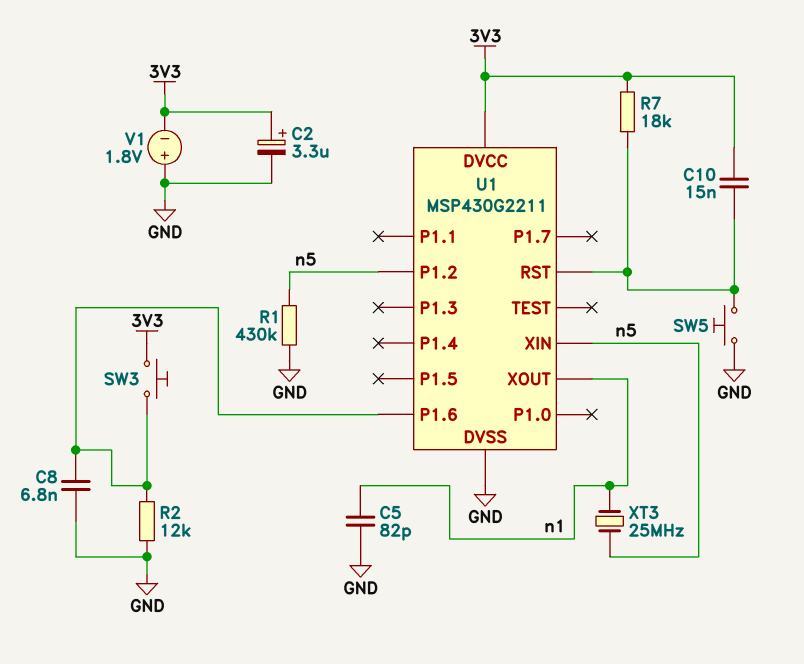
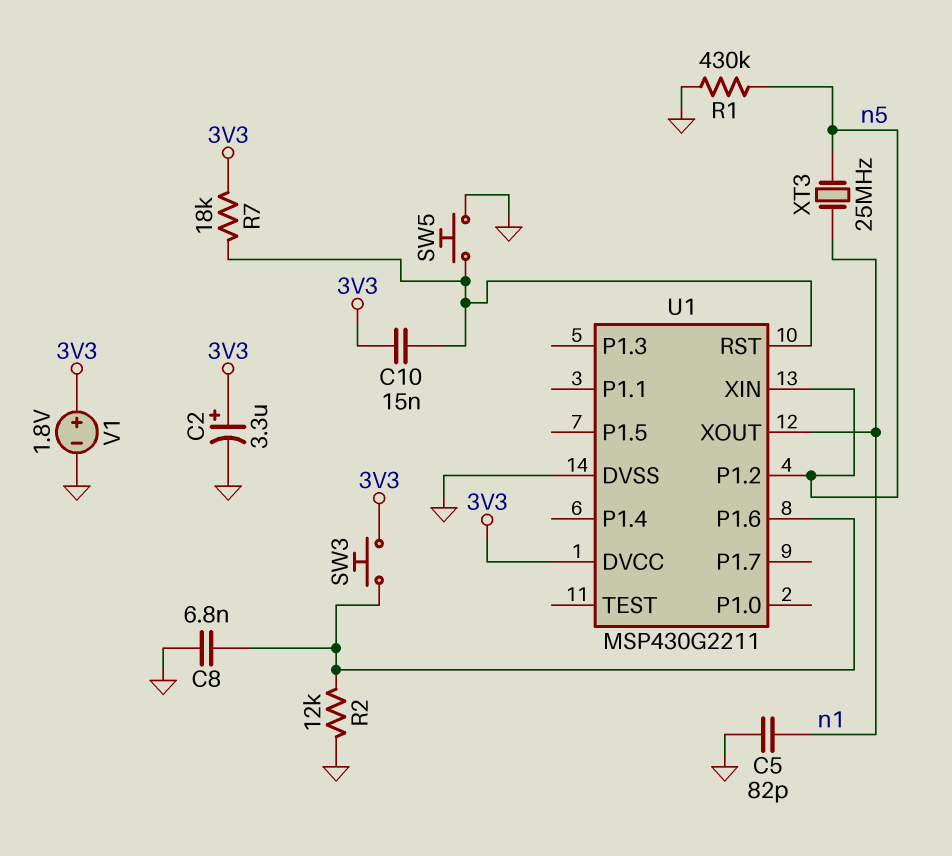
V1: 1.8V (plus GND, minus 3V3) -> 1.8V (plus 3V3, minus GND)

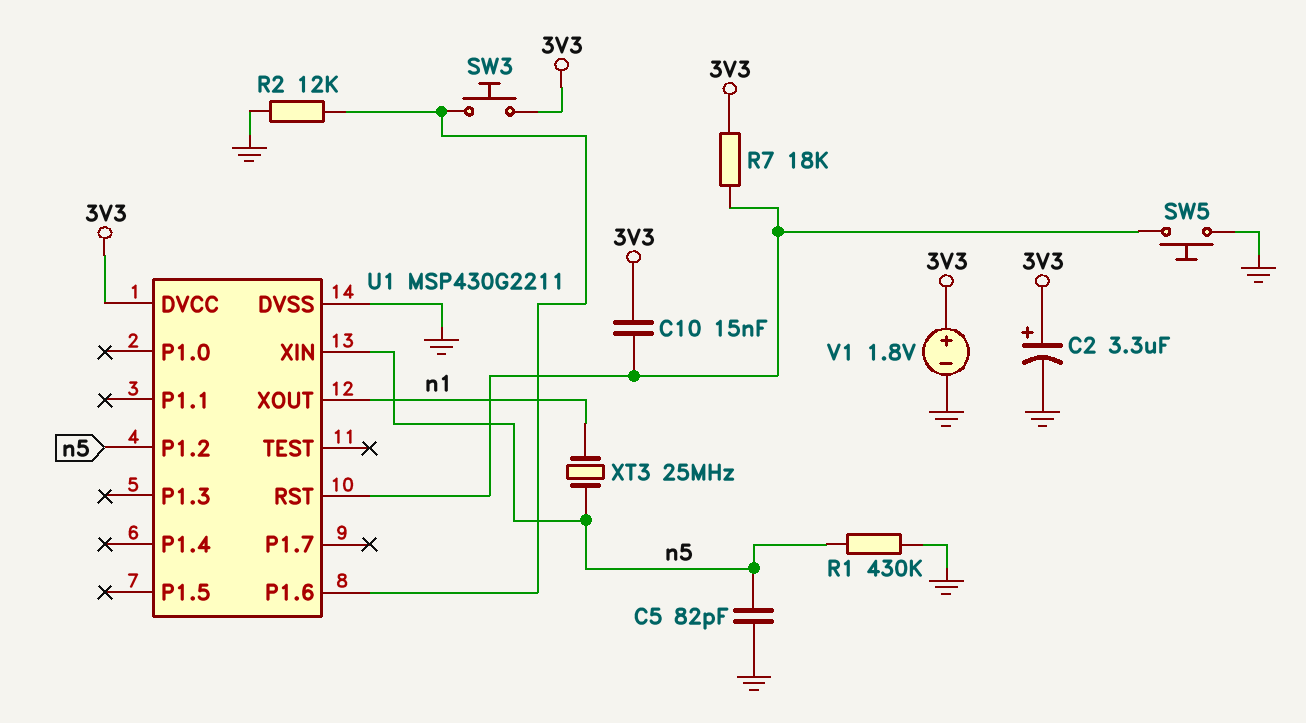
C5: 82pF (GND, n1) -> 82pF (GND, n5)
C8: 6.8nF (GND, U1/P1.6) -> none

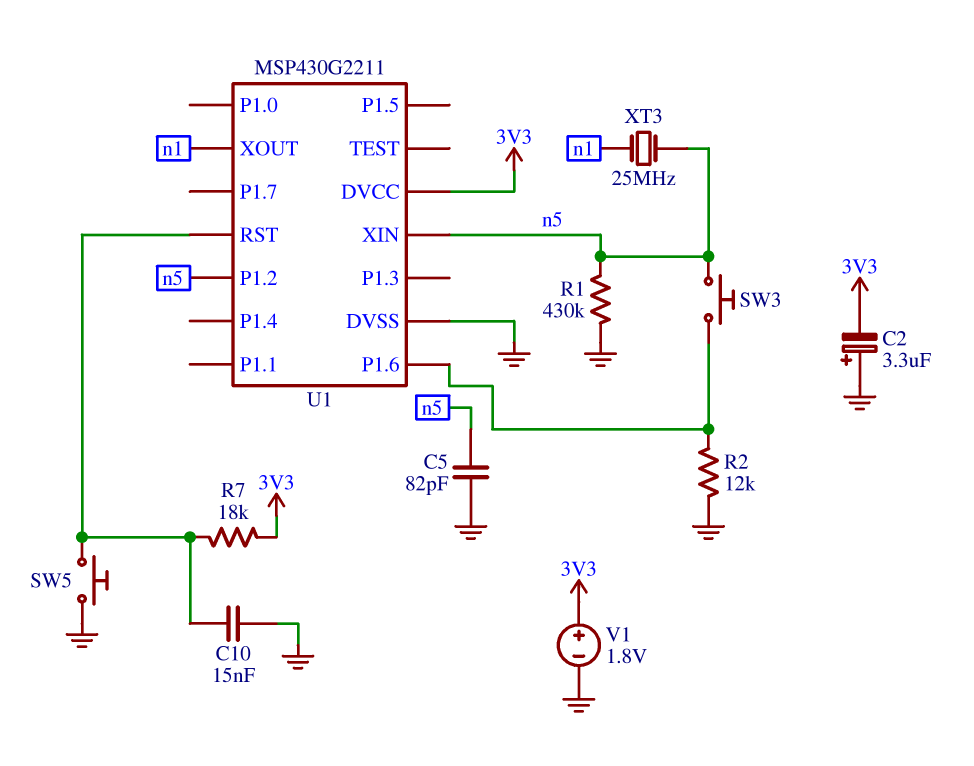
C2: 3.3uF (plus 3V3, minus GND) -> 3.3uF (plus GND, minus 3V3)
C10: 15nF (3V3, U1/RST) -> 15nF (GND, U1/RST)
SW3: button (3V3, U1/P1.6) -> button (U1/P1.6, n5)

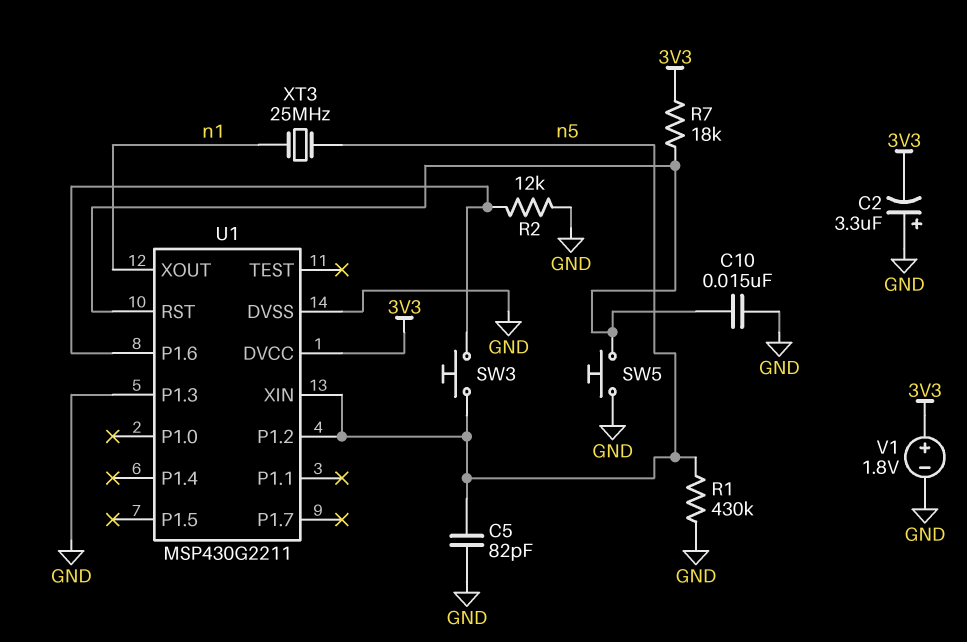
U1 pin P1.3: none -> GND

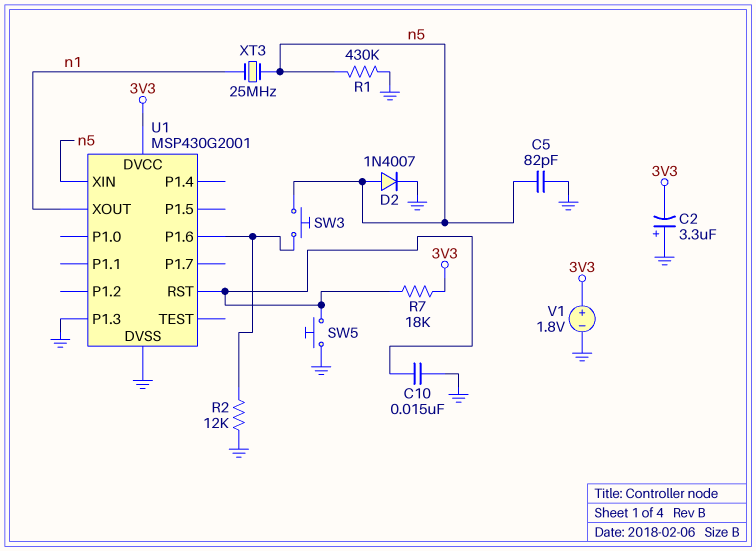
D2: none -> diode 1N4007 (A n5, K GND)
U1: MSP430G2211 -> MSP430G2001
U1 pin P1.2: n5 -> none

